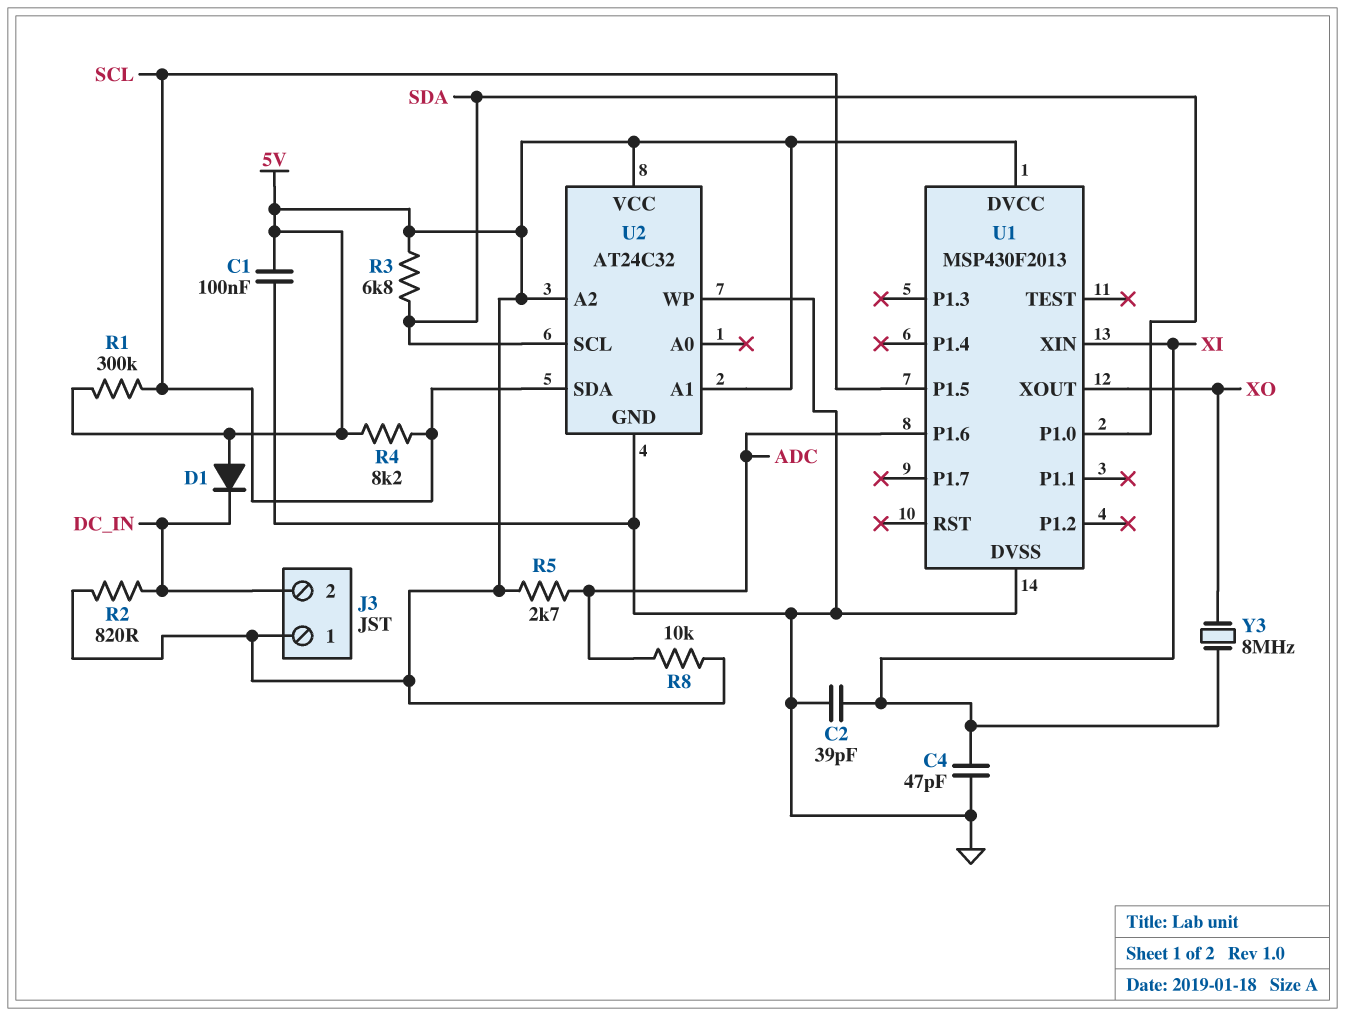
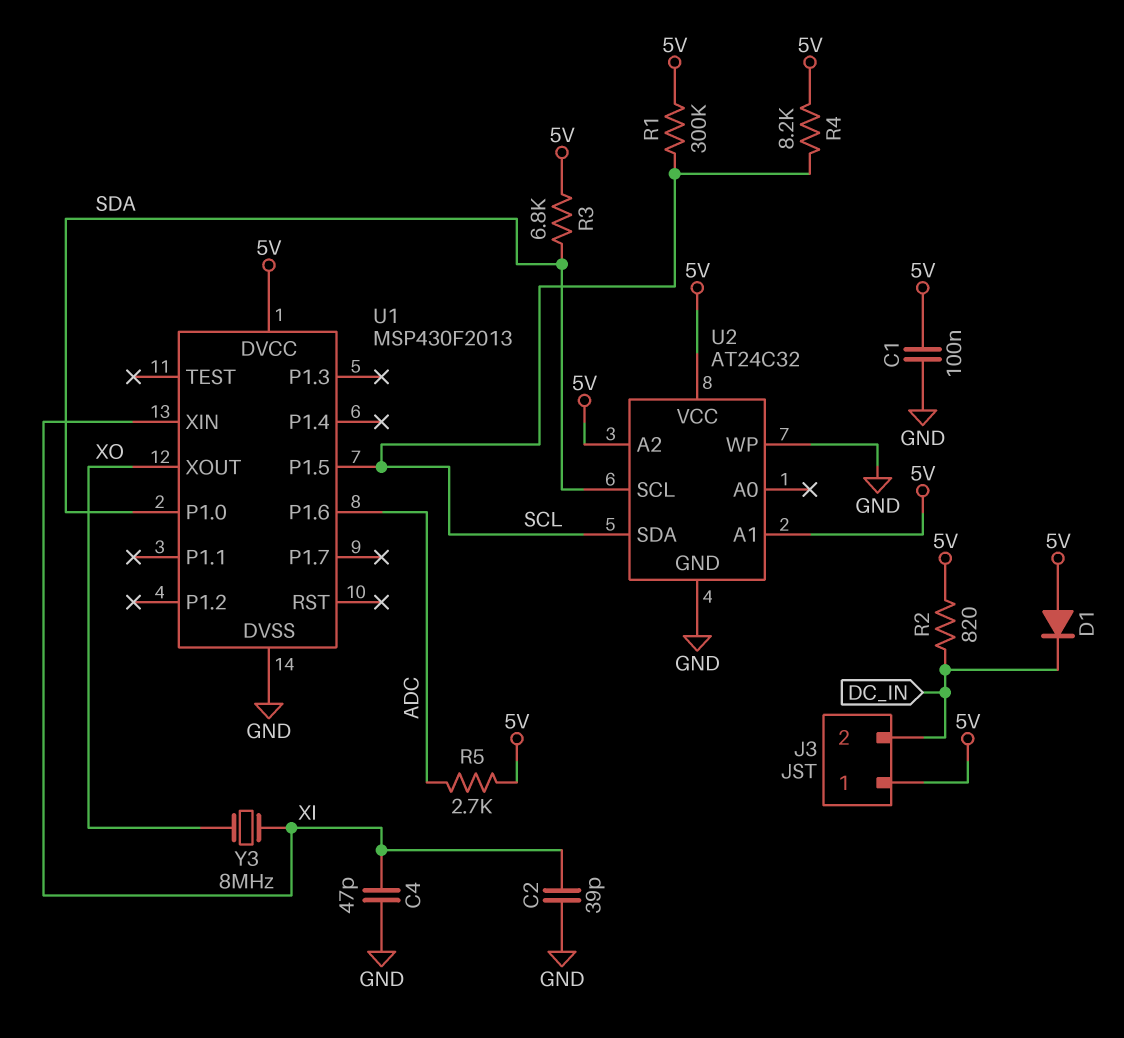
R8: 10k (5V, ADC) -> none

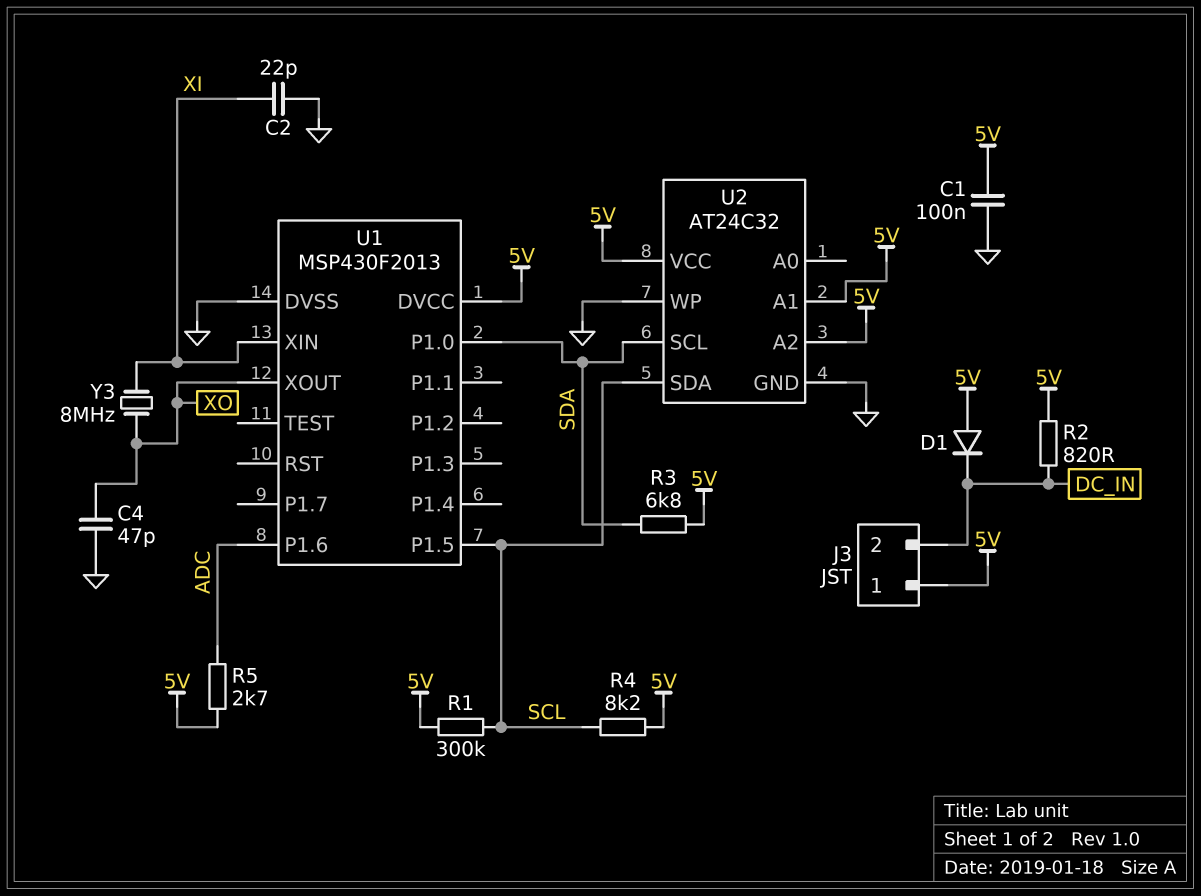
C2: 39pF (GND, XI) -> 22pF (GND, XI)
C4: 47pF (GND, XI) -> 47pF (GND, XO)

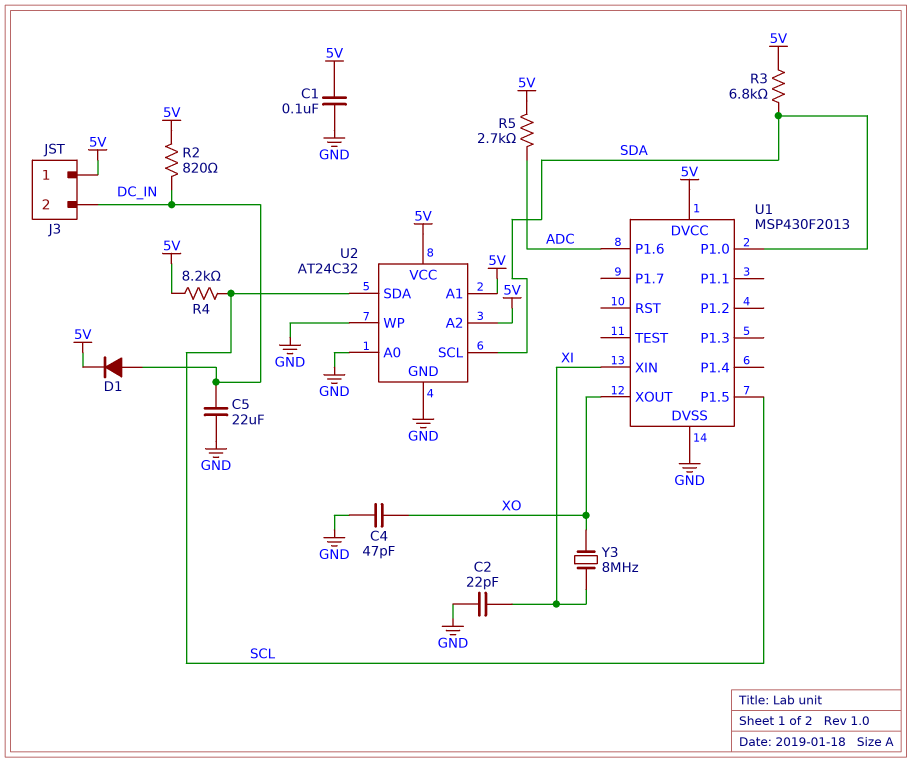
C5: none -> 22uF (DC_IN, GND)
D1: diode (A 5V, K DC_IN) -> diode (A DC_IN, K 5V)
R1: 300k (5V, SCL) -> none
U2 pin A0: none -> GND

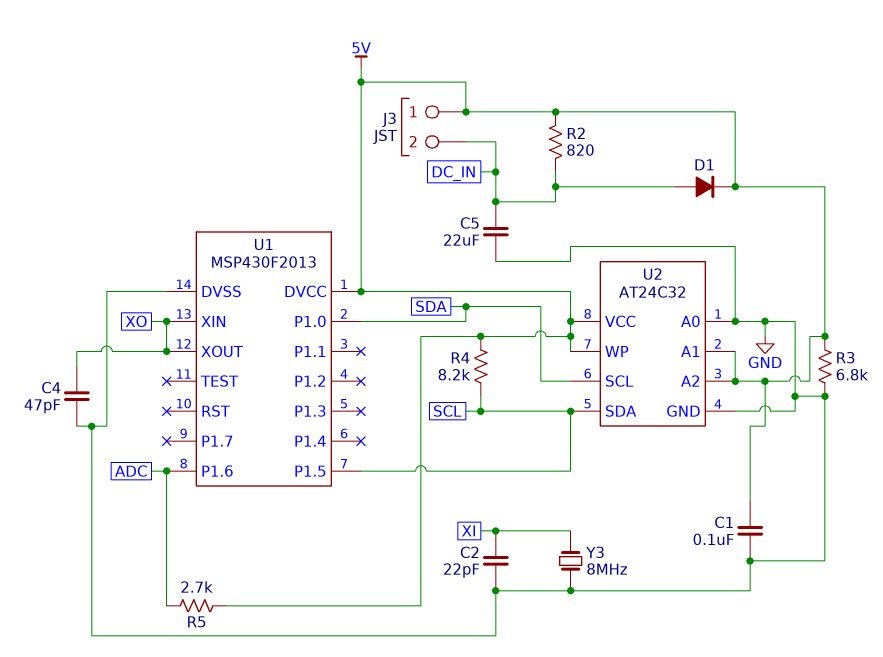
R3: 6.8k (5V, SDA) -> 6.8k (5V, GND)
U1 pin XIN: XI -> XO
U2 pin WP: GND -> 5V
Y3: 8MHz (XI, XO) -> 8MHz (GND, XI)

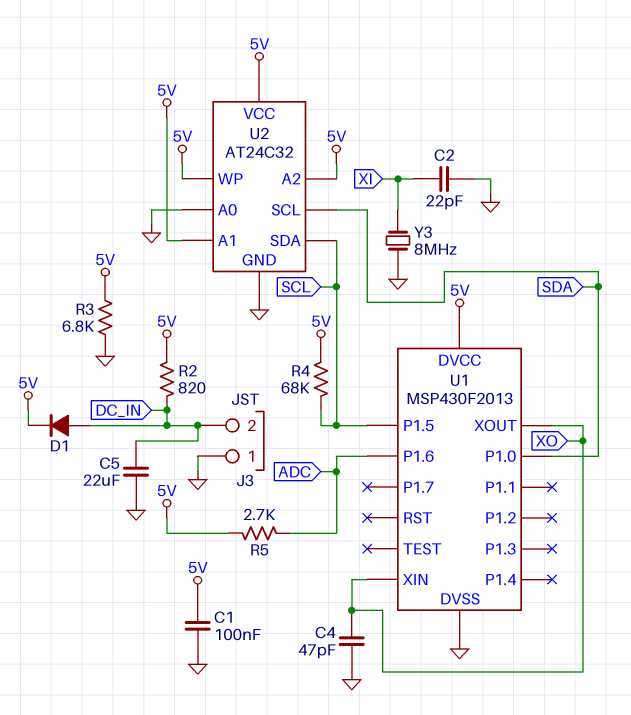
J3 pin 1: 5V -> GND
R4: 8.2k (5V, SCL) -> 68k (5V, SCL)

